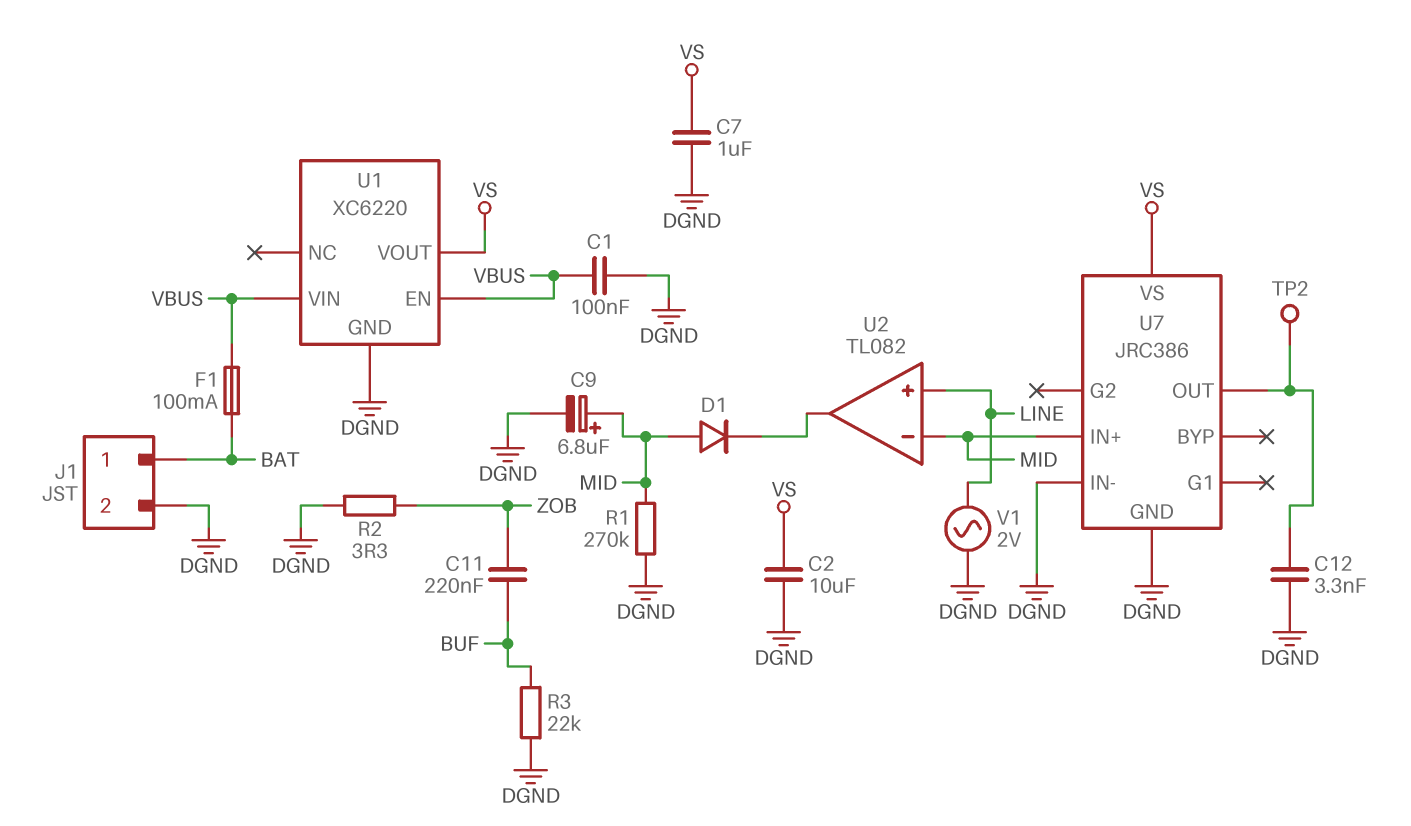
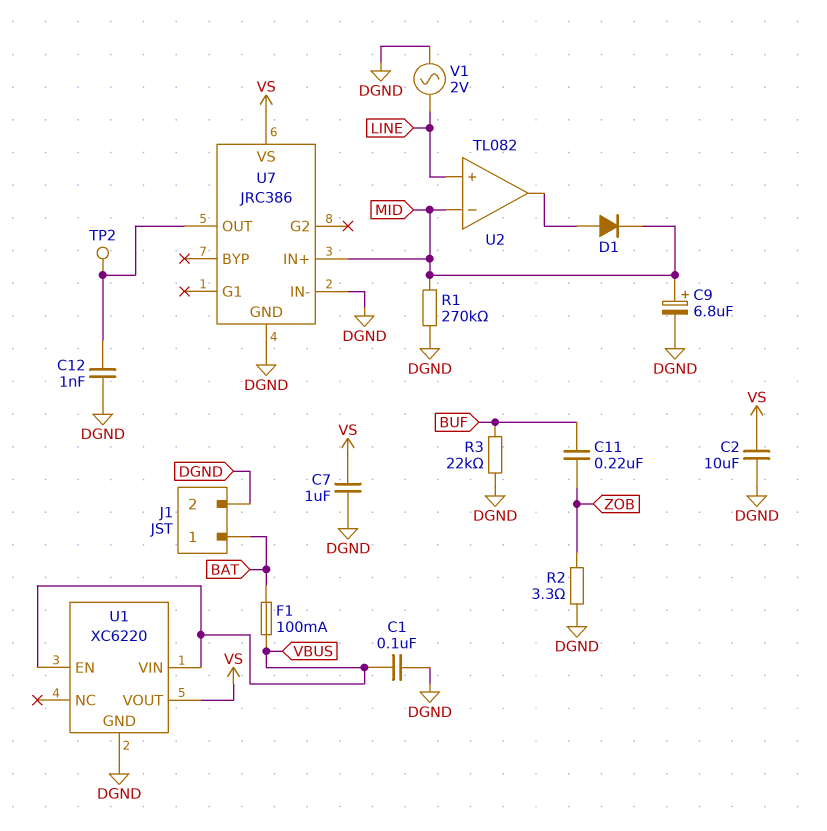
C12: 3.3nF (DGND, U7/OUT) -> 1nF (DGND, U7/OUT)
D1: diode (A MID, K U2/out) -> diode (A U2/out, K MID)

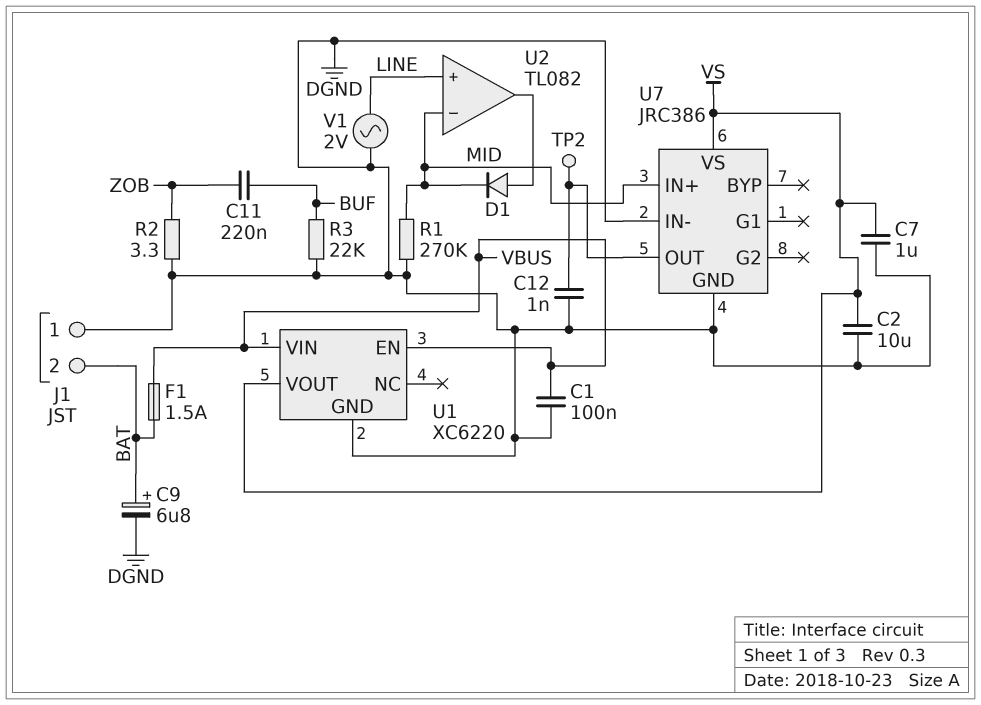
C9: 6.8uF (plus MID, minus DGND) -> 6.8uF (plus BAT, minus DGND)
F1: 100mA (BAT, VBUS) -> 1.5A (BAT, VBUS)
J1 pin 1: BAT -> DGND
J1 pin 2: DGND -> BAT

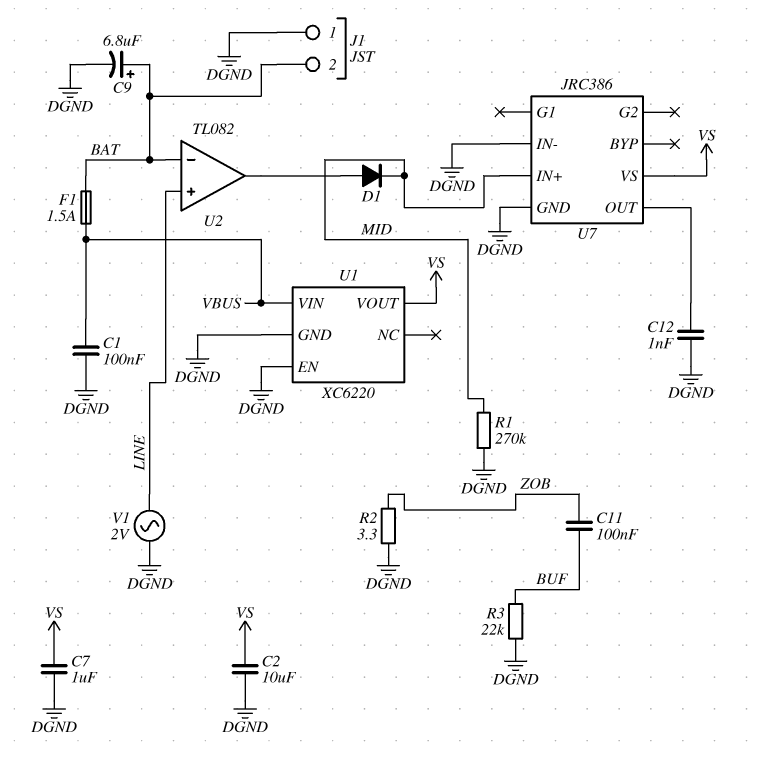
C11: 220nF (BUF, ZOB) -> 100nF (BUF, ZOB)
TP2: test point (U7/OUT) -> none
U1 pin EN: VBUS -> DGND
U2 pin in-: MID -> BAT

